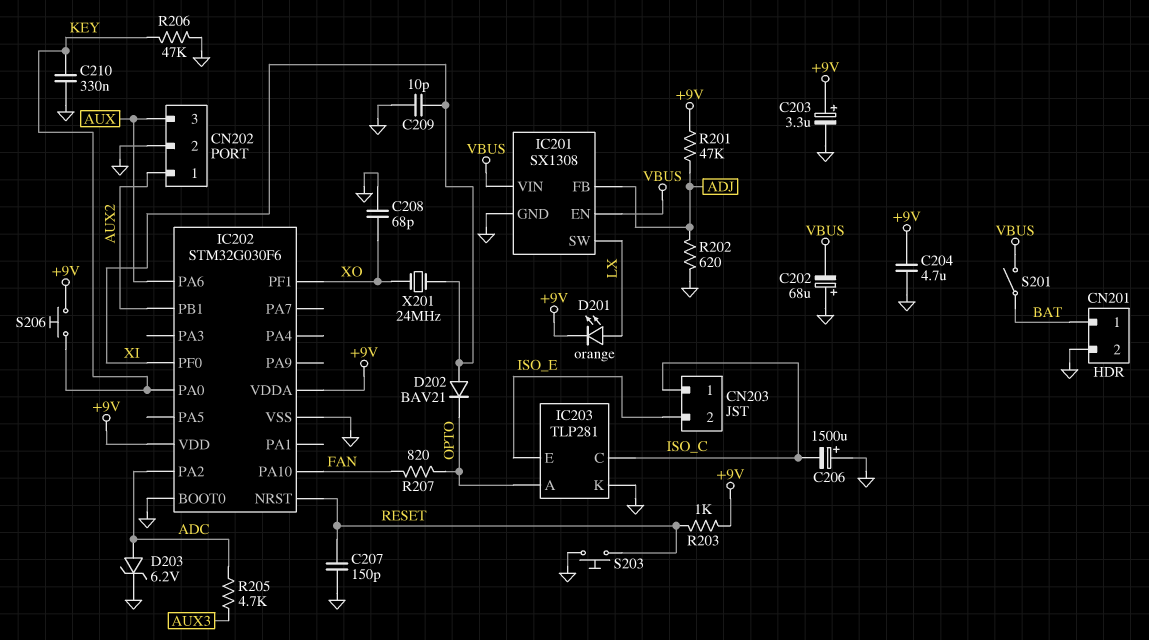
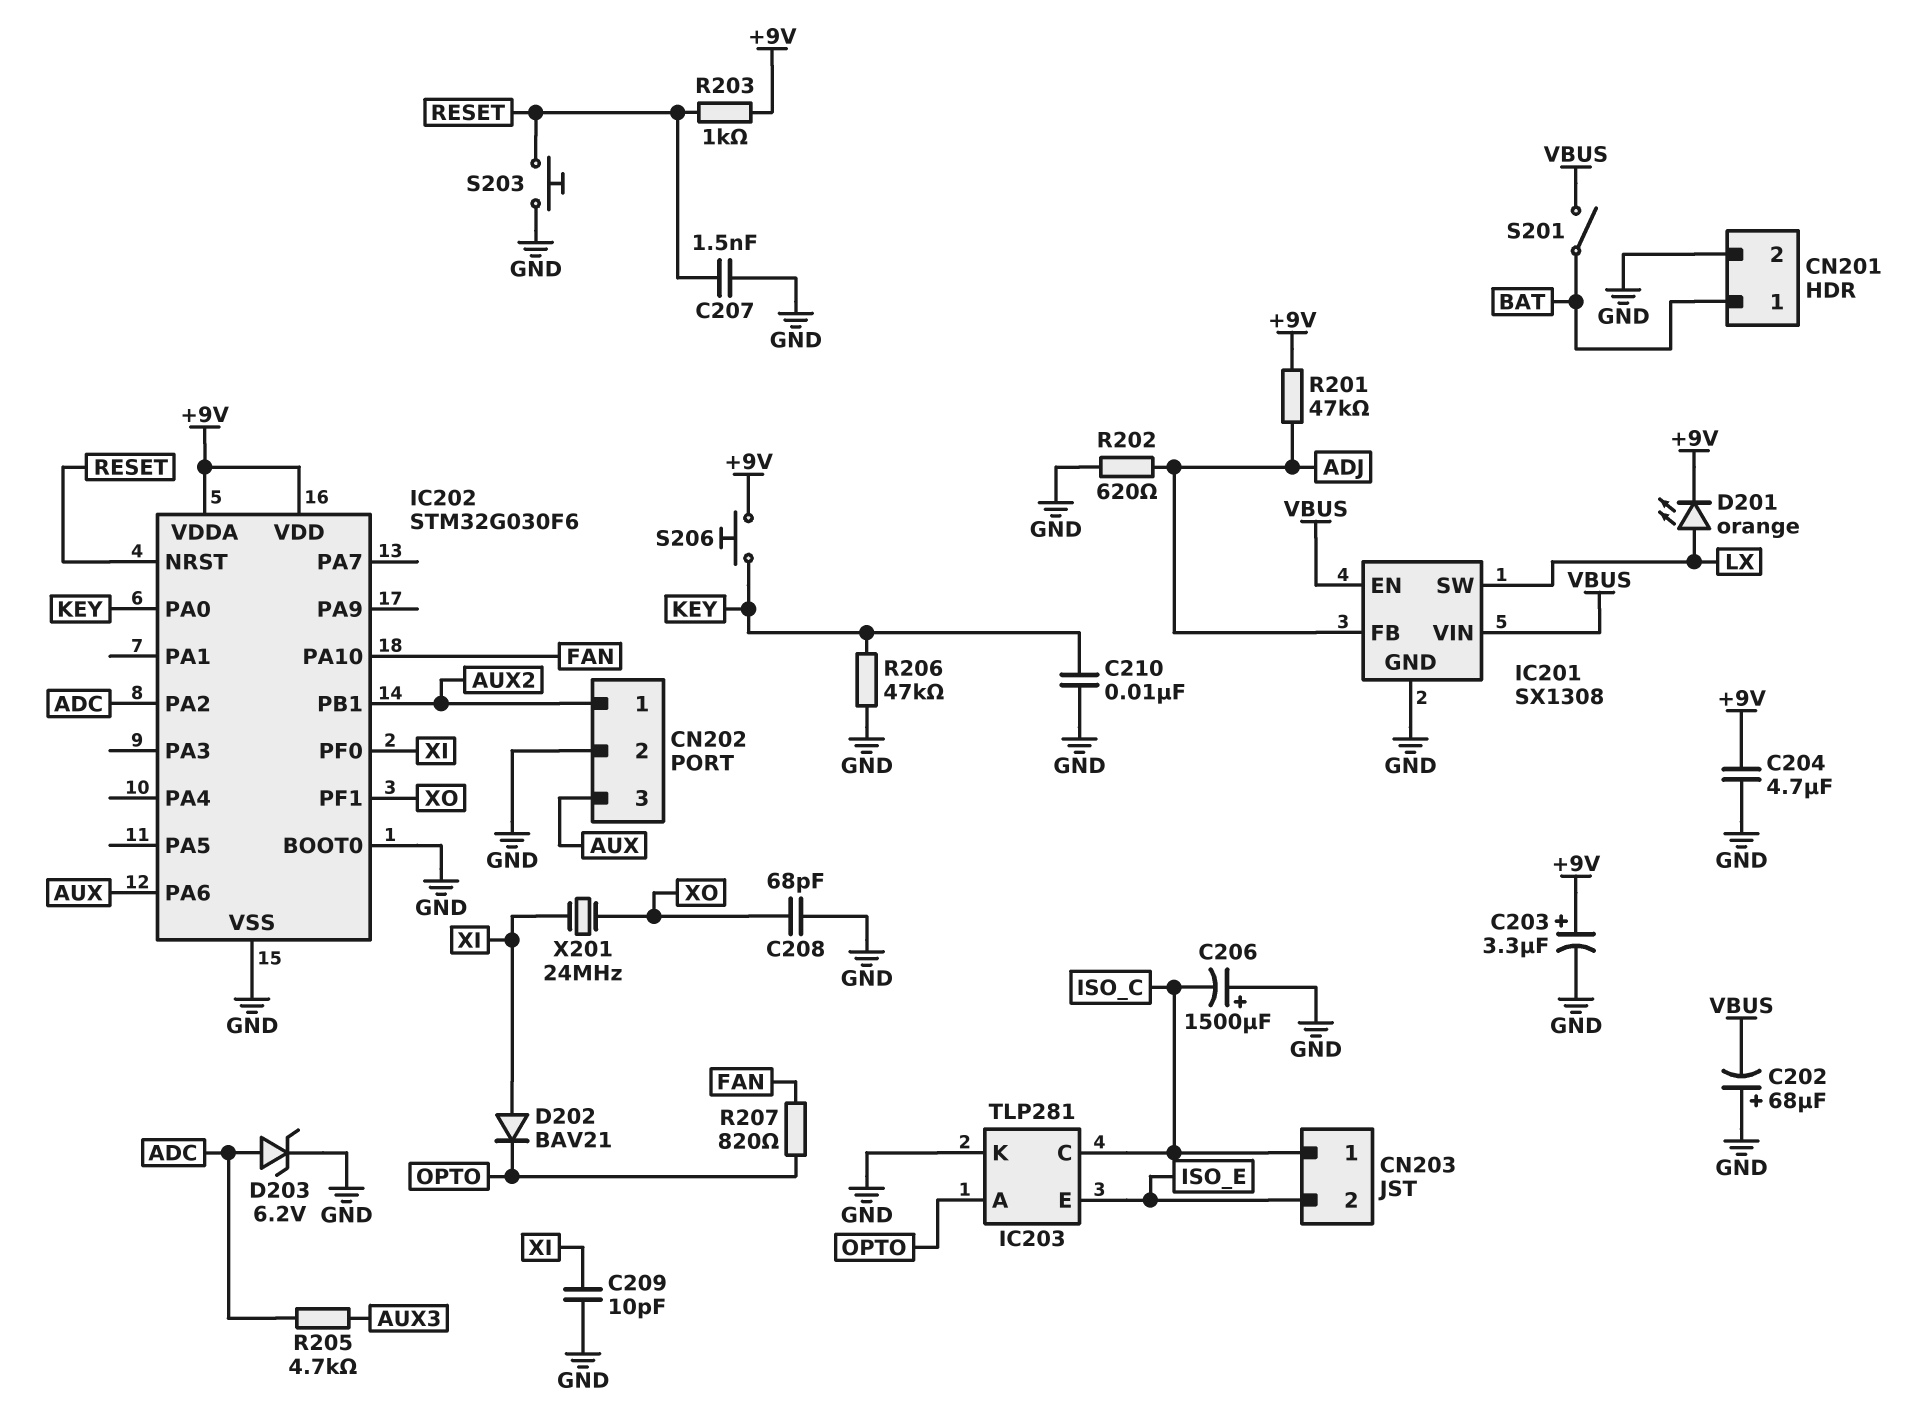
C207: 150pF (GND, RESET) -> 1.5nF (GND, RESET)
C210: 330nF (GND, KEY) -> 10nF (GND, KEY)

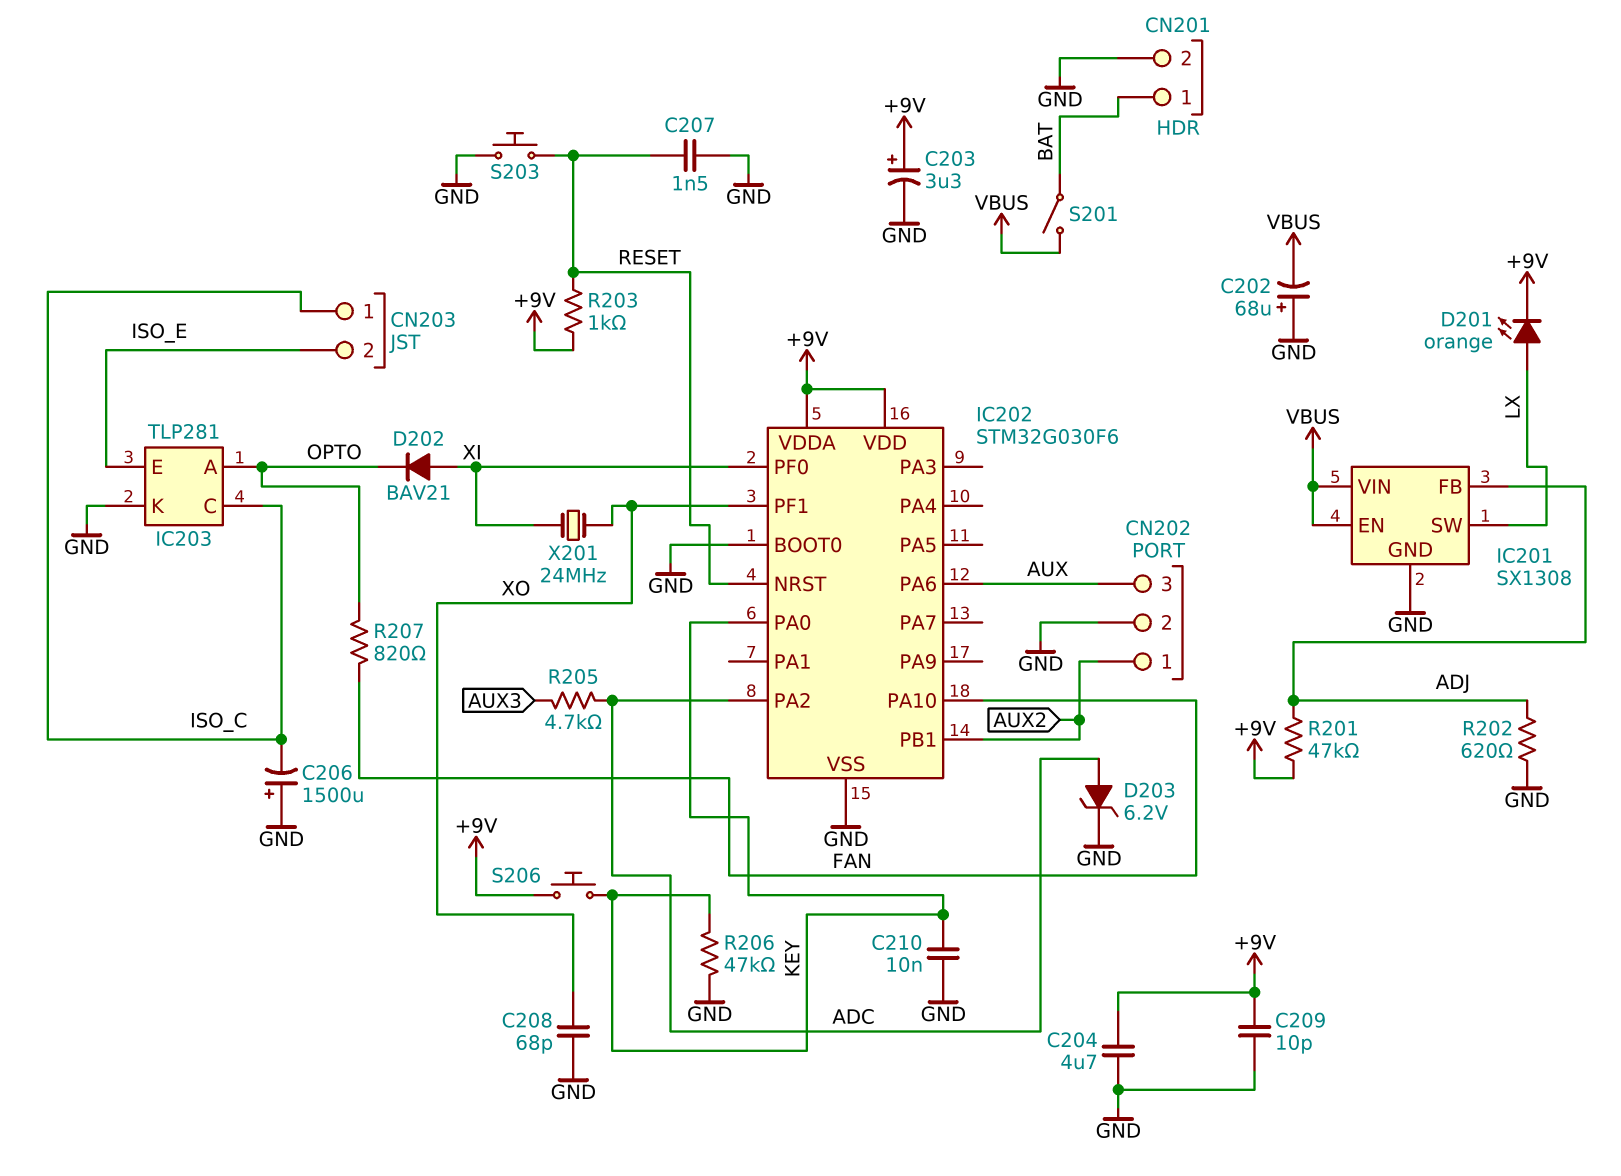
C209: 10pF (GND, XI) -> 10pF (+9V, GND)

